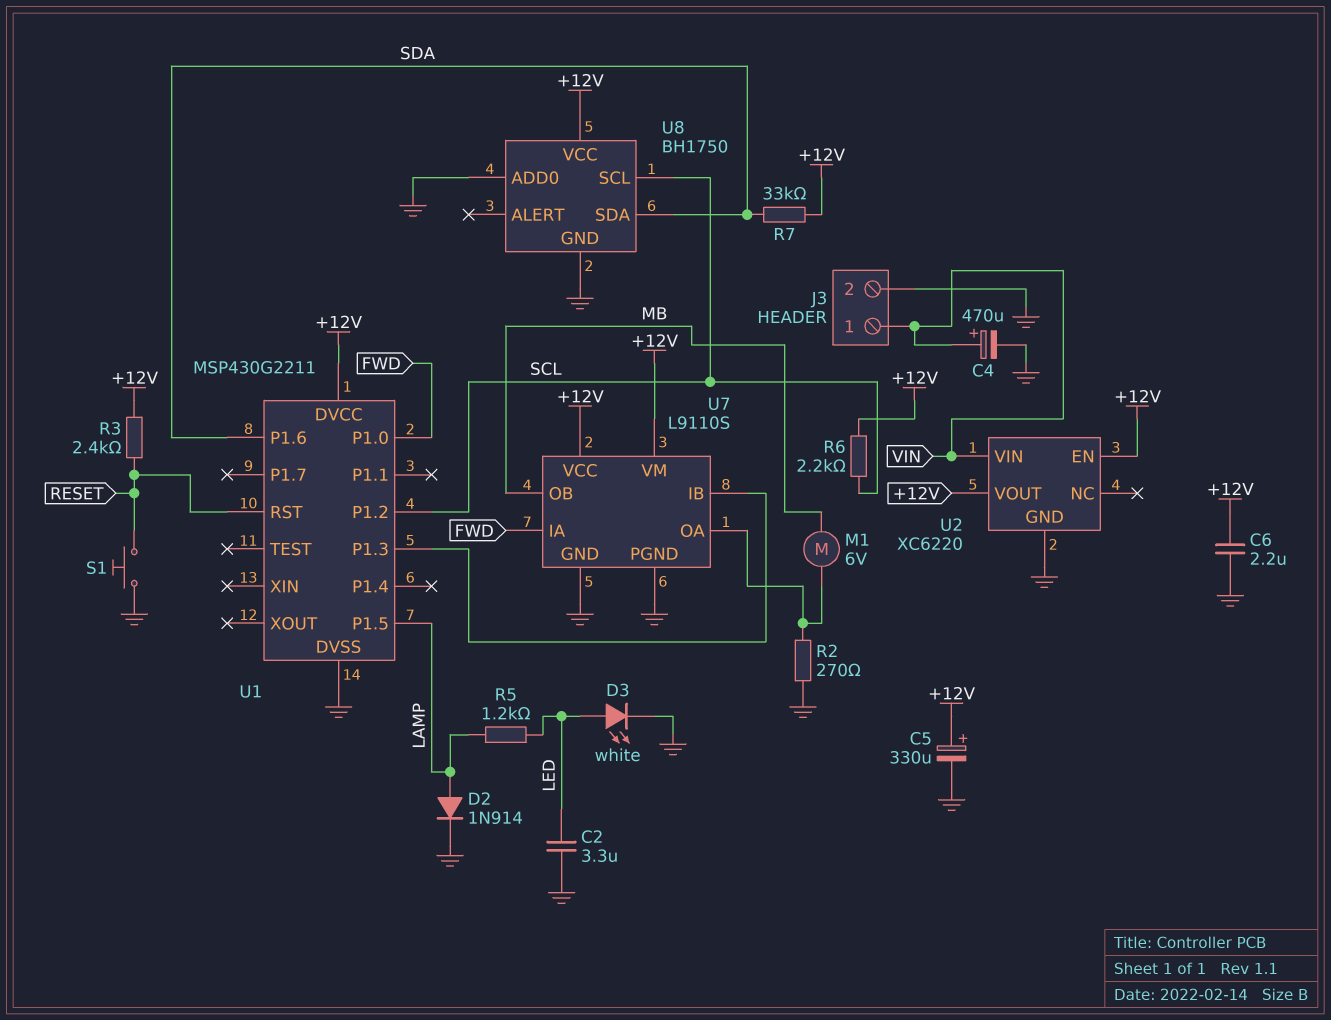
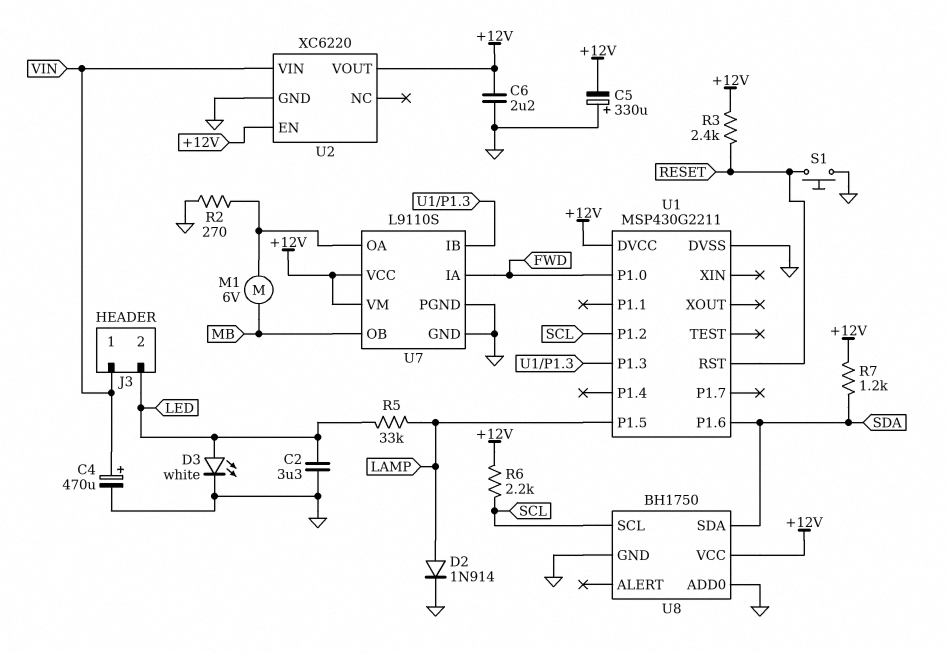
C5: 330uF (plus +12V, minus GND) -> 330uF (plus GND, minus +12V)
J3 pin 2: GND -> LED
R5: 1.2k (LAMP, LED) -> 33k (LAMP, LED)
R7: 33k (+12V, SDA) -> 1.2k (+12V, SDA)

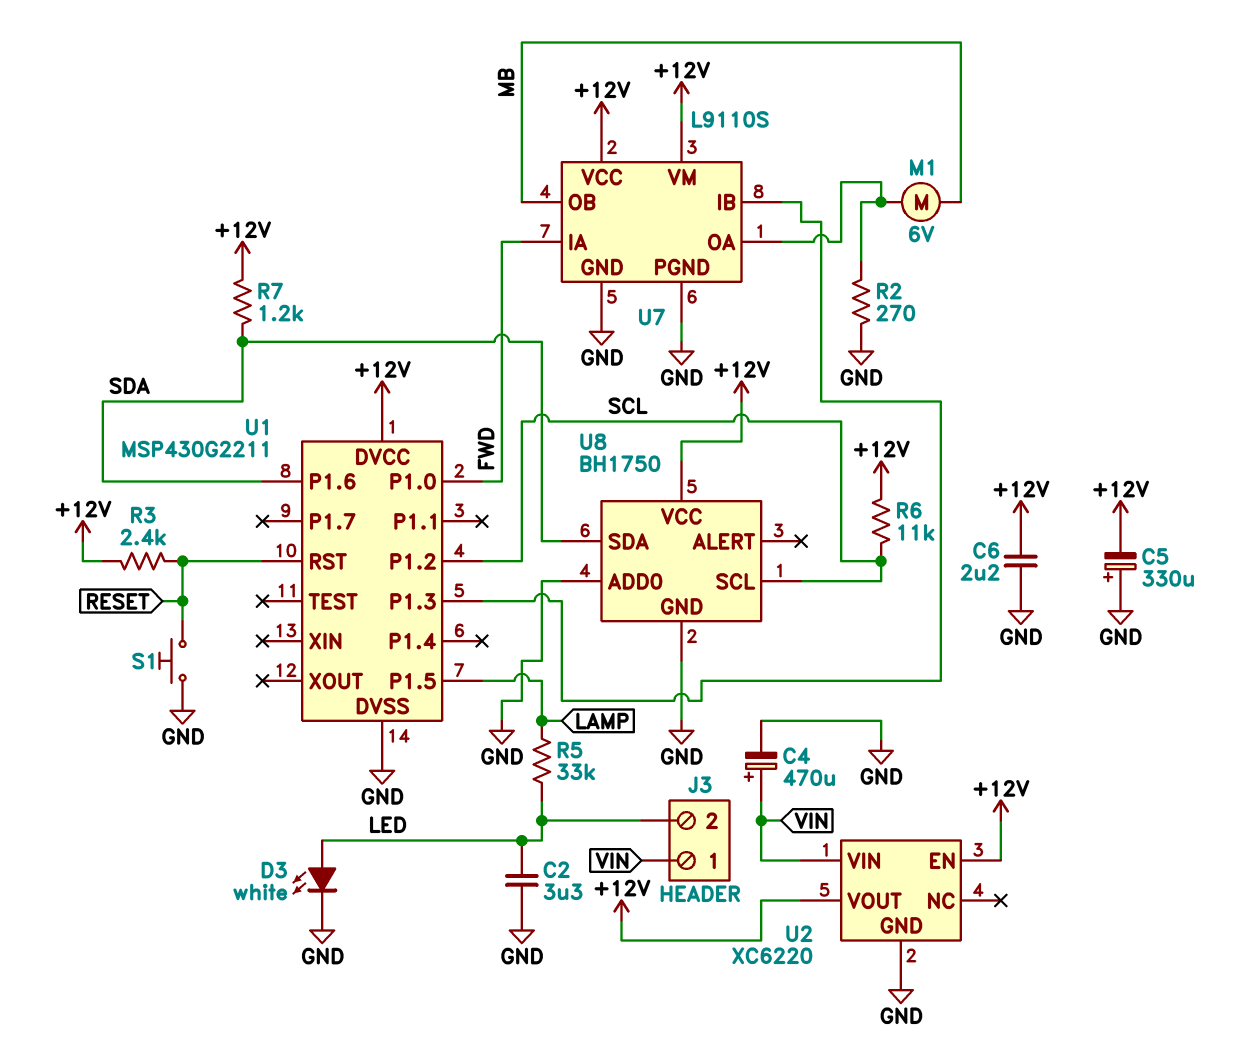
D2: diode 1N914 (A LAMP, K GND) -> none
R6: 2.2k (+12V, SCL) -> 11k (+12V, SCL)

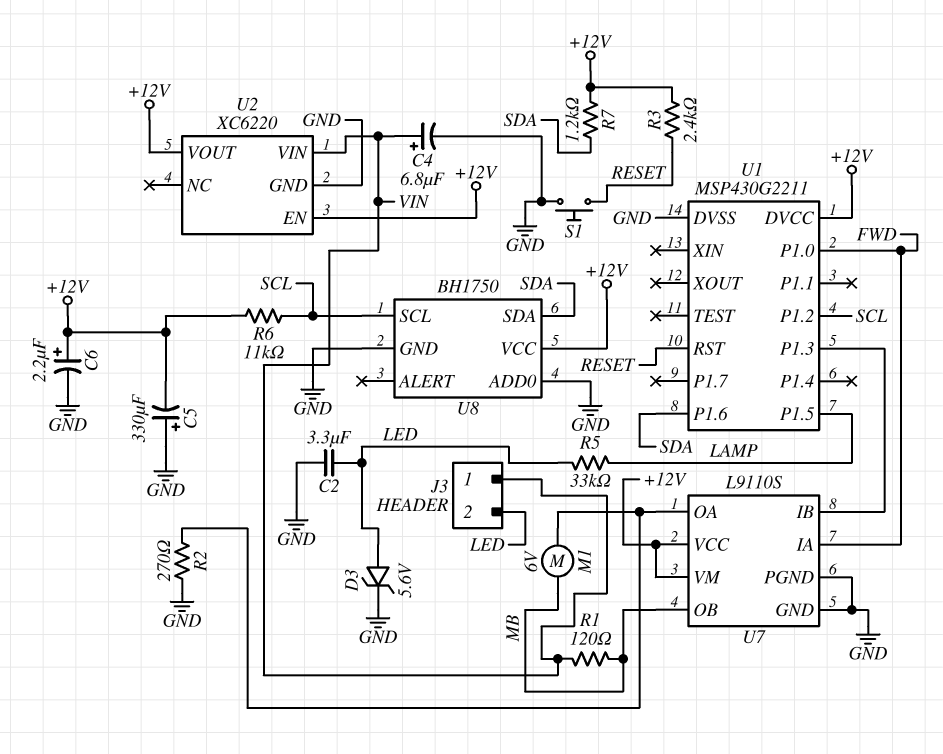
C4: 470uF (plus VIN, minus GND) -> 6.8uF (plus VIN, minus GND)
C6: 2.2uF (+12V, GND) -> 2.2uF (plus +12V, minus GND)
D3: LED white (A LED, K GND) -> zener 5.6V (A LED, K GND)
R1: none -> 120 (MB, VIN)

